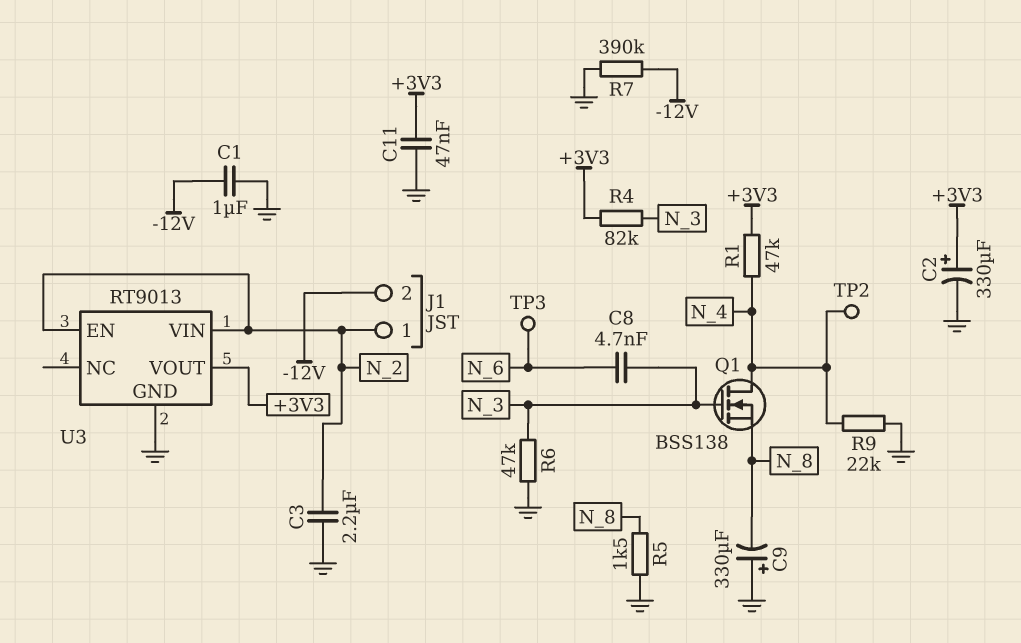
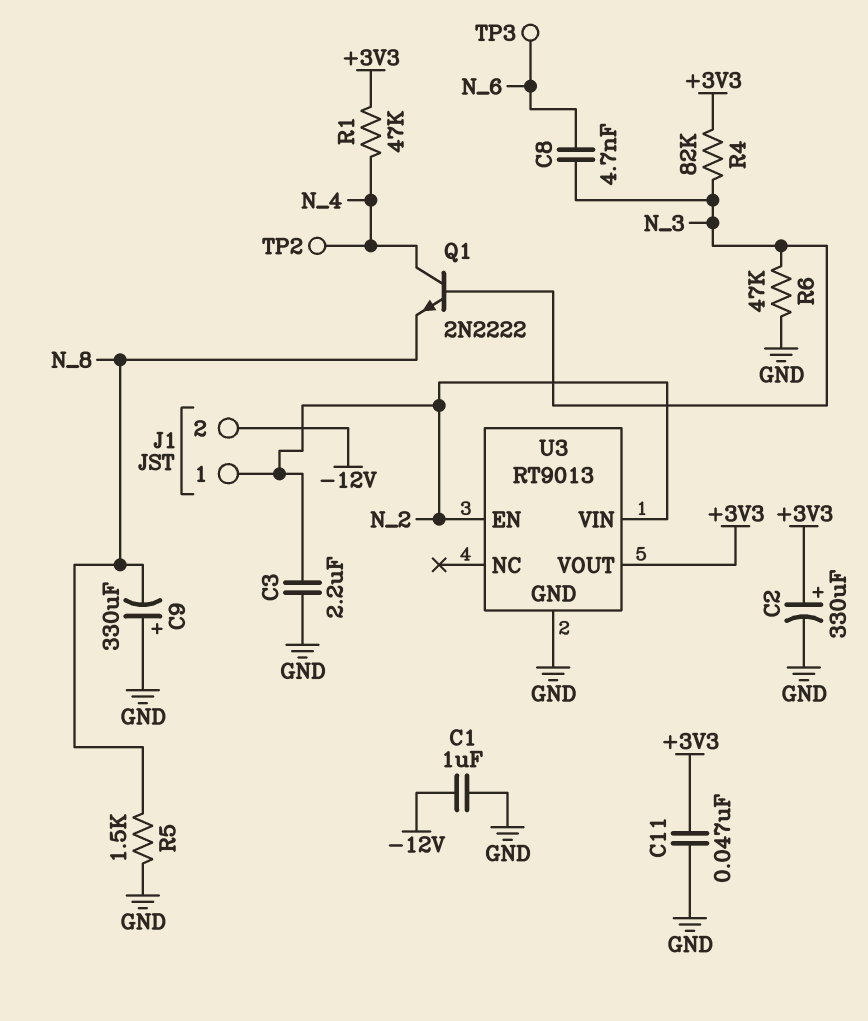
Q1: NMOS BSS138 (G N_3, D N_4, S N_8) -> NPN 2N2222 (B N_3, C N_4, E N_8)
R7: 390k (-12V, GND) -> none
R9: 22k (GND, N_4) -> none

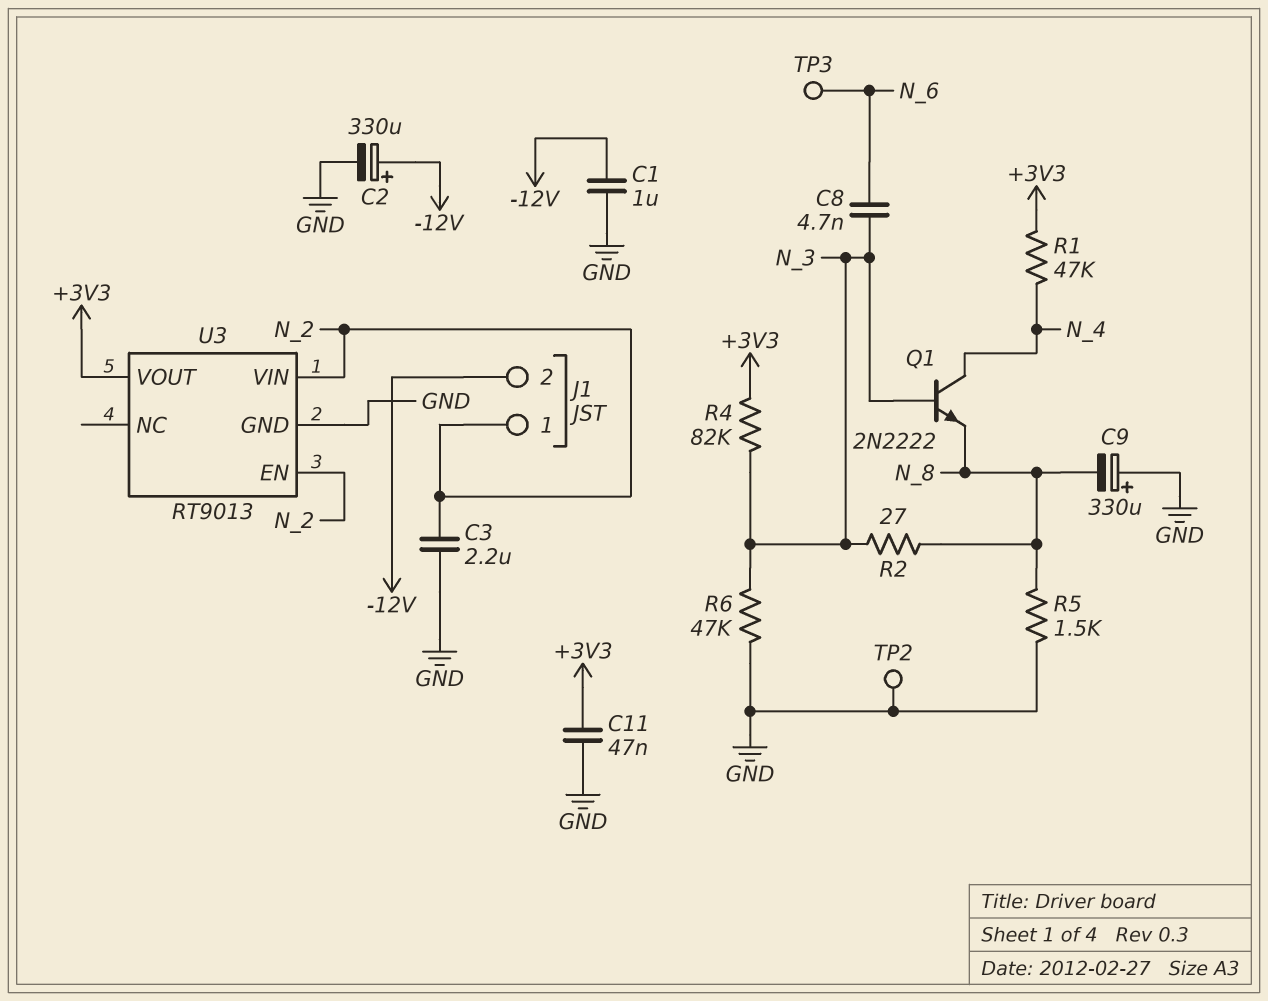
C2: 330uF (plus +3V3, minus GND) -> 330uF (plus -12V, minus GND)
R2: none -> 27 (N_3, N_8)
TP2: test point (N_4) -> test point (GND)

